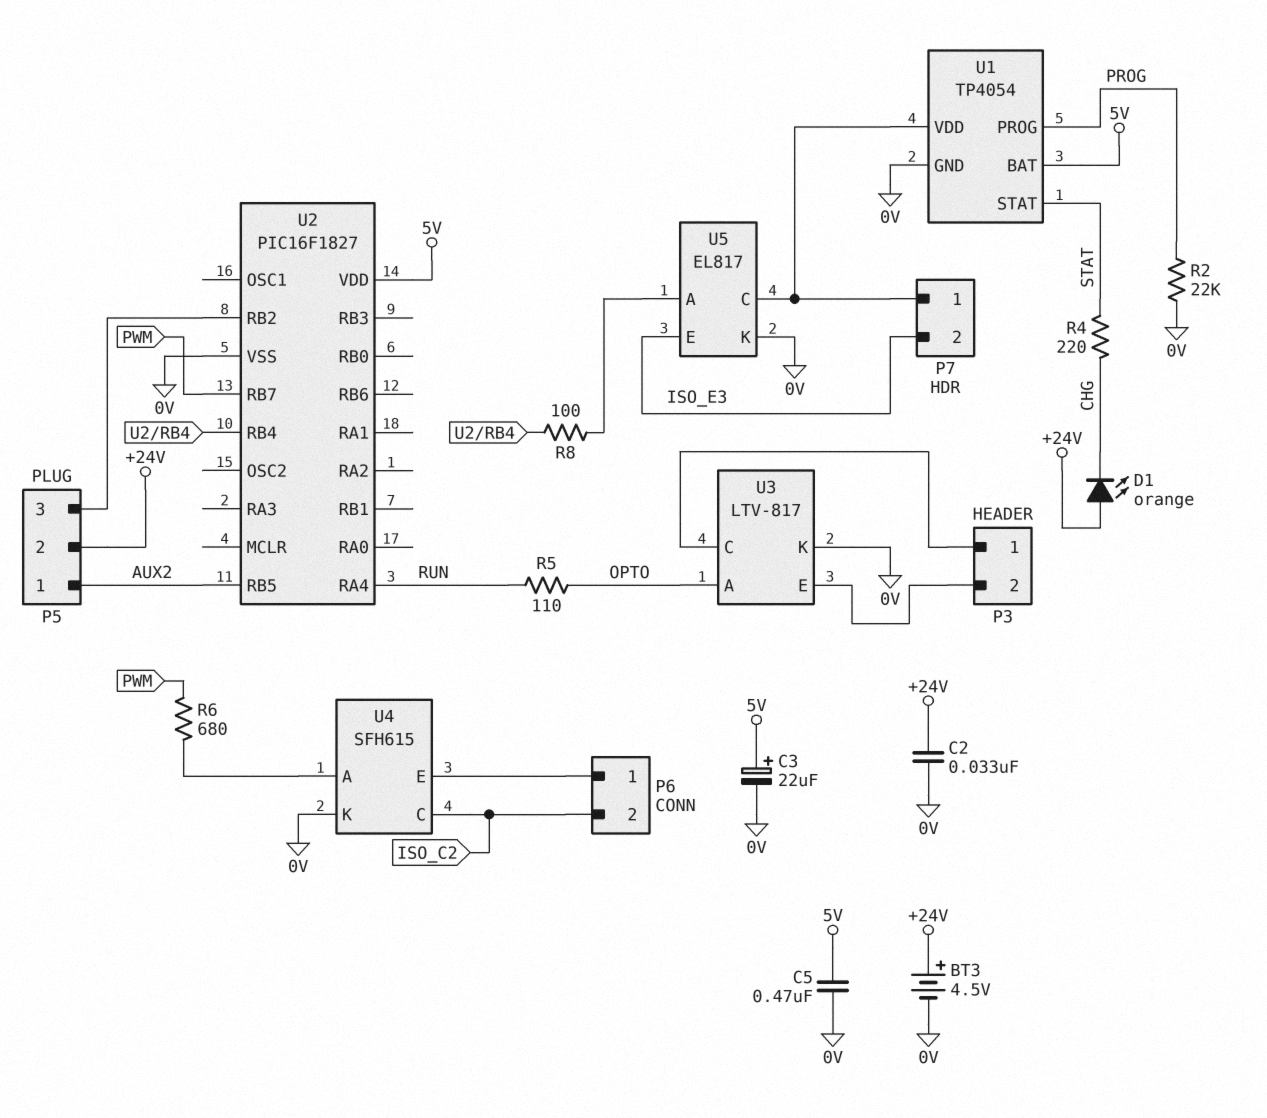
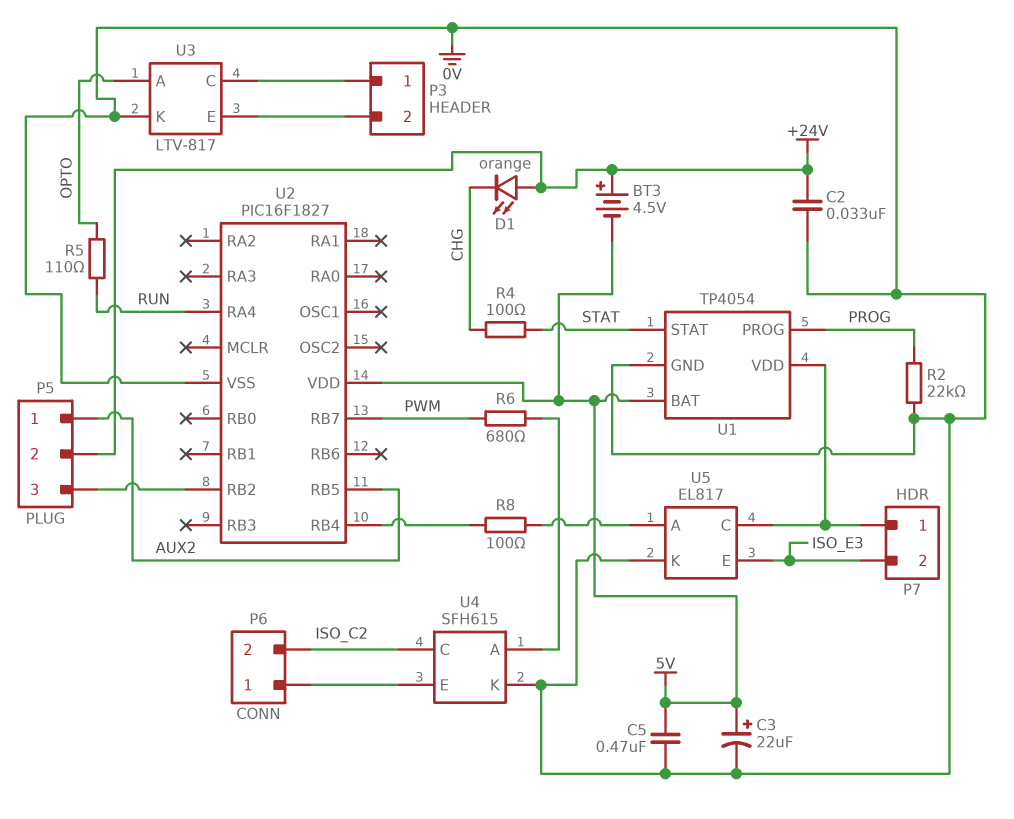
BT3: 4.5V (plus +24V, minus 0V) -> 4.5V (plus +24V, minus 5V)
R4: 220 (CHG, STAT) -> 100 (CHG, STAT)

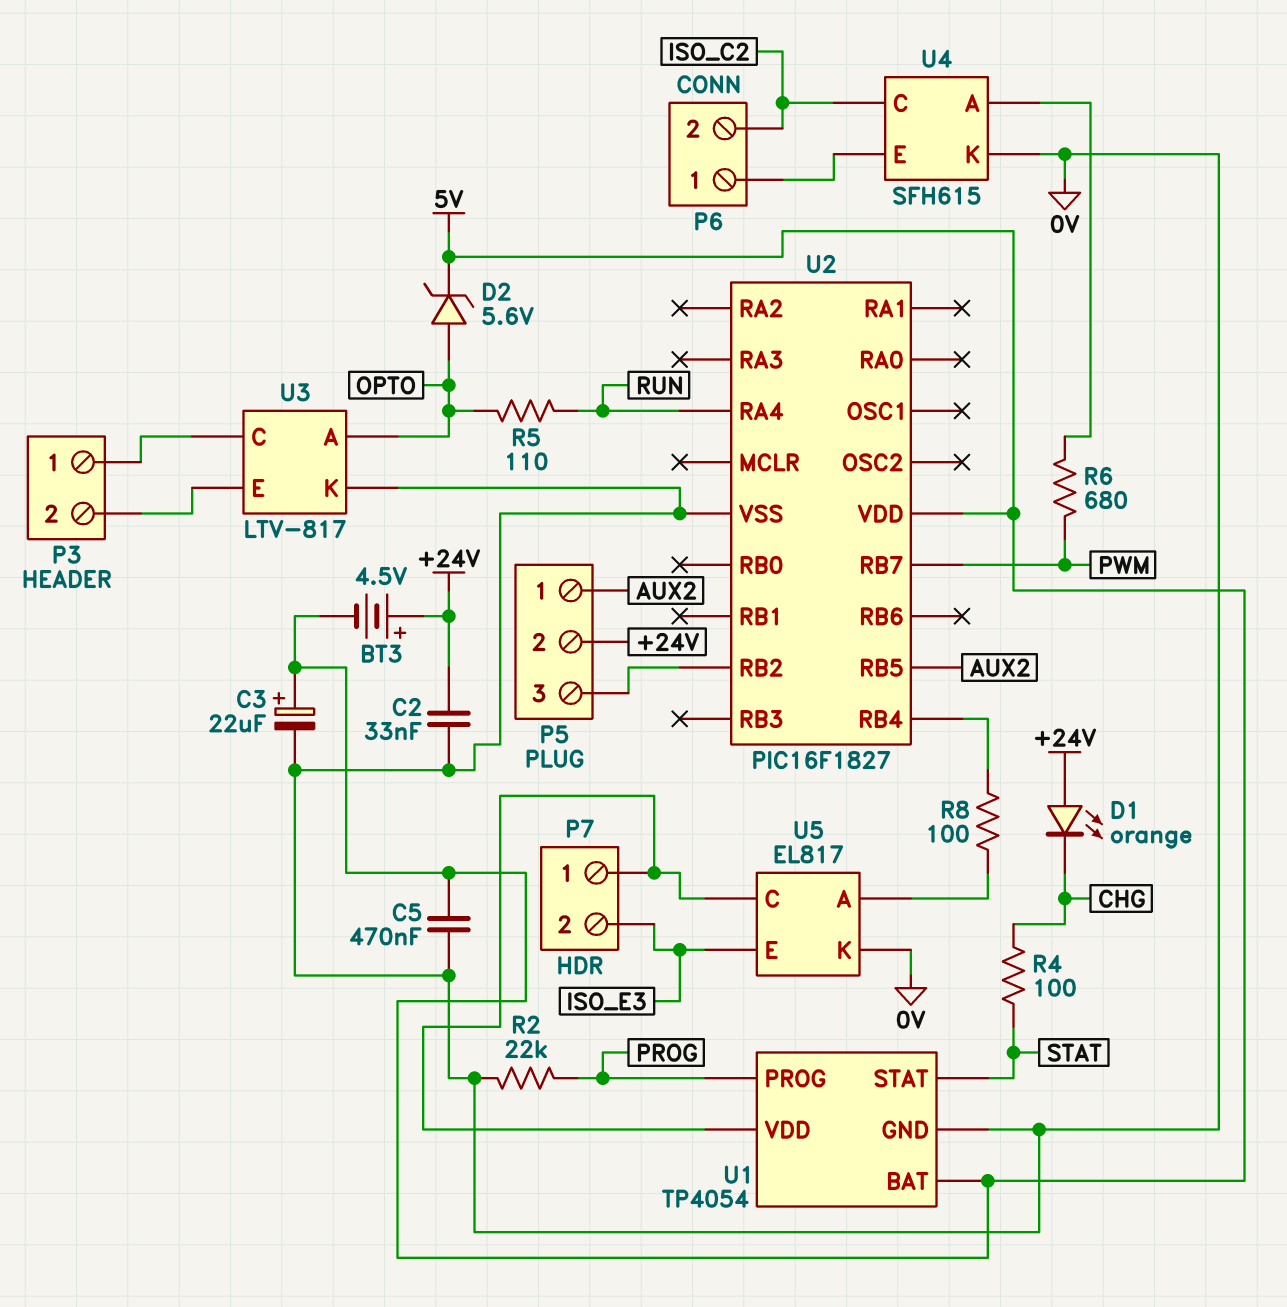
D2: none -> zener 5.6V (A OPTO, K 5V)

